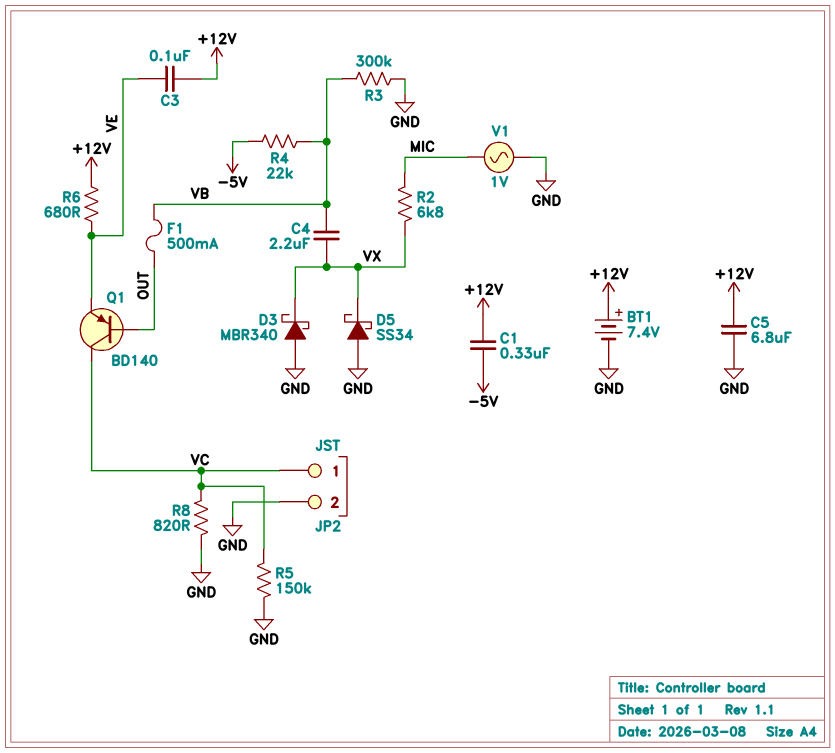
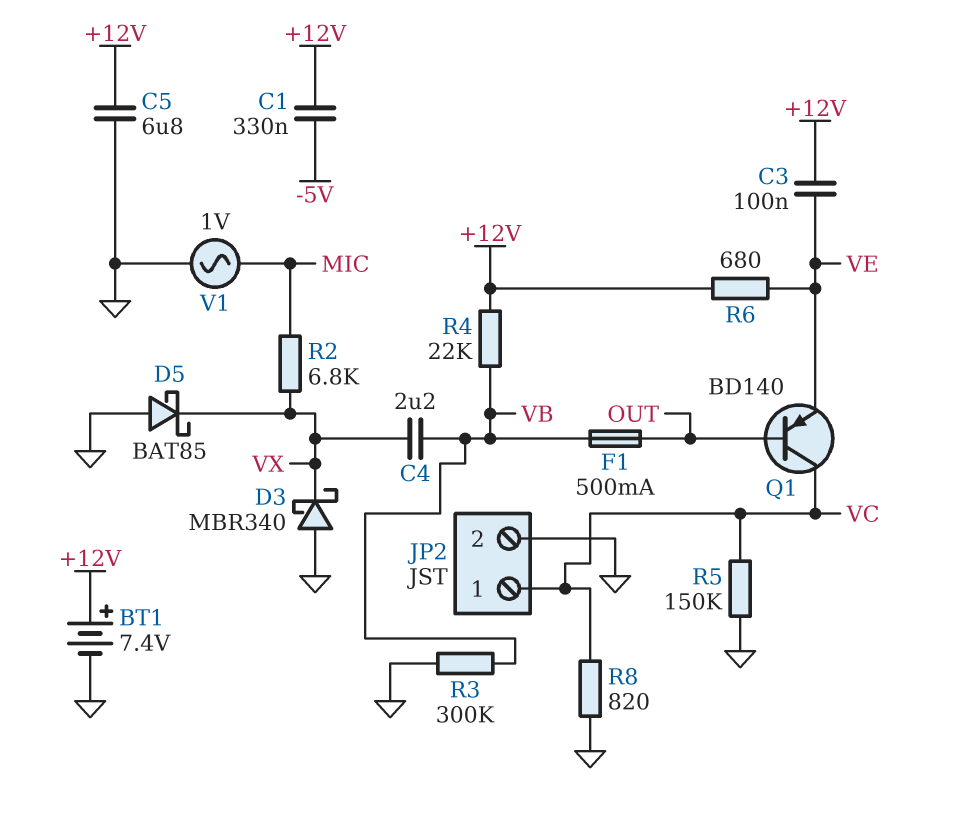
D5: schottky SS34 (A GND, K VX) -> schottky BAT85 (A GND, K VX)
R4: 22k (-5V, VB) -> 22k (+12V, VB)

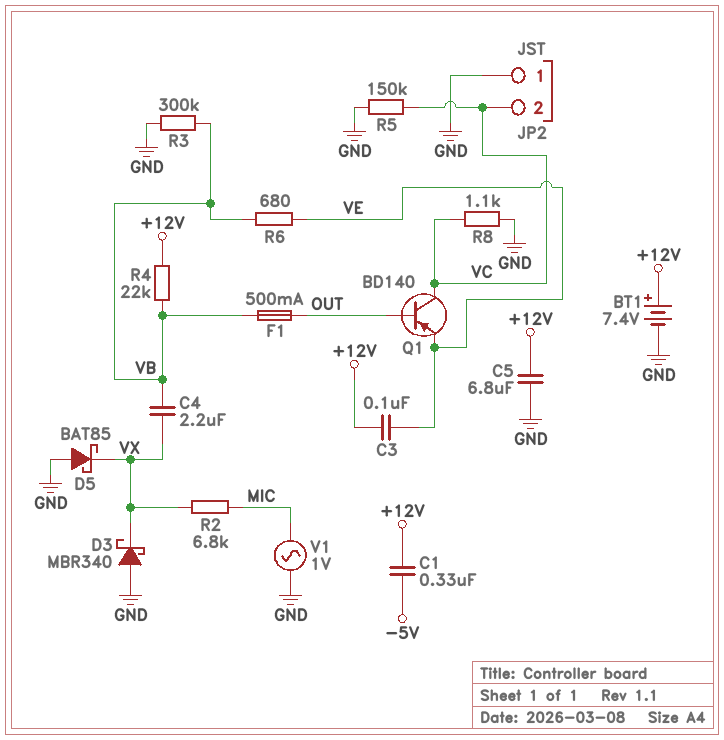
JP2 pin 1: VC -> GND
JP2 pin 2: GND -> VC
R6: 680 (+12V, VE) -> 680 (VB, VE)
R8: 820 (GND, VC) -> 1.1k (GND, VC)

